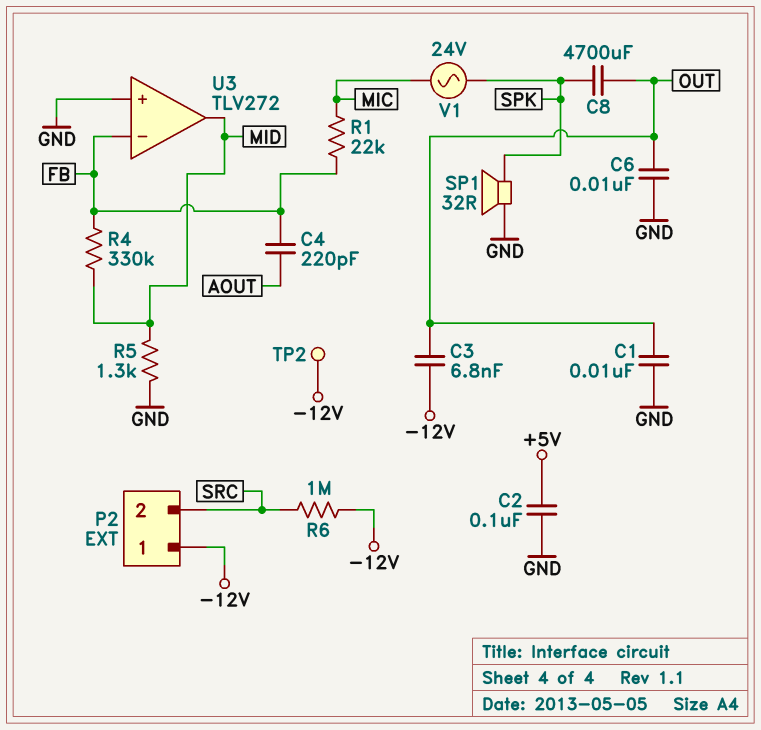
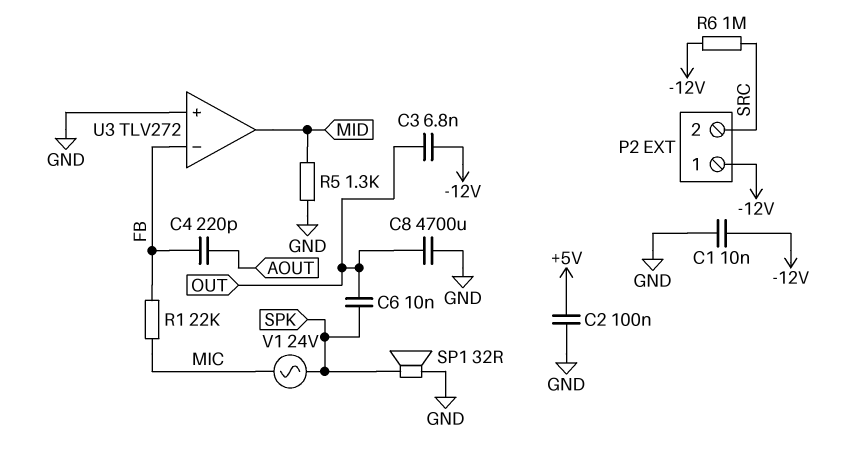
C1: 10nF (GND, OUT) -> 10nF (-12V, GND)
C6: 10nF (GND, OUT) -> 10nF (OUT, SPK)
C8: 4700uF (OUT, SPK) -> 4700uF (GND, OUT)
R4: 330k (FB, MID) -> none
TP2: test point (-12V) -> none

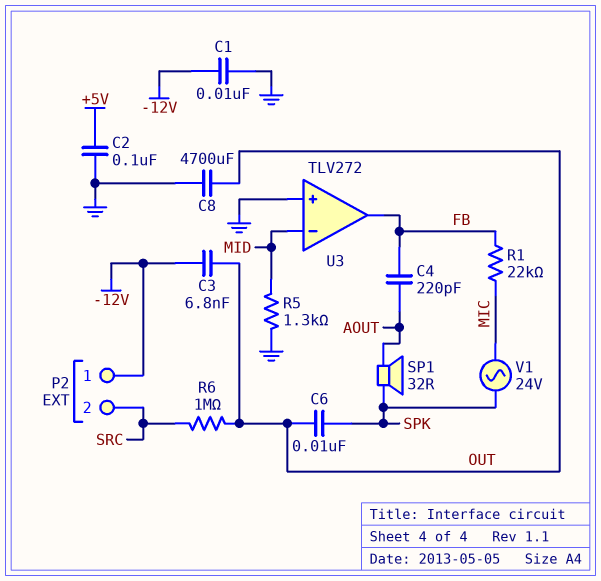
R6: 1M (-12V, SRC) -> 1M (OUT, SRC)
SP1: speaker 32R (GND, SPK) -> speaker 32R (AOUT, SPK)
U3 pin in-: FB -> MID
U3 pin out: MID -> FB

